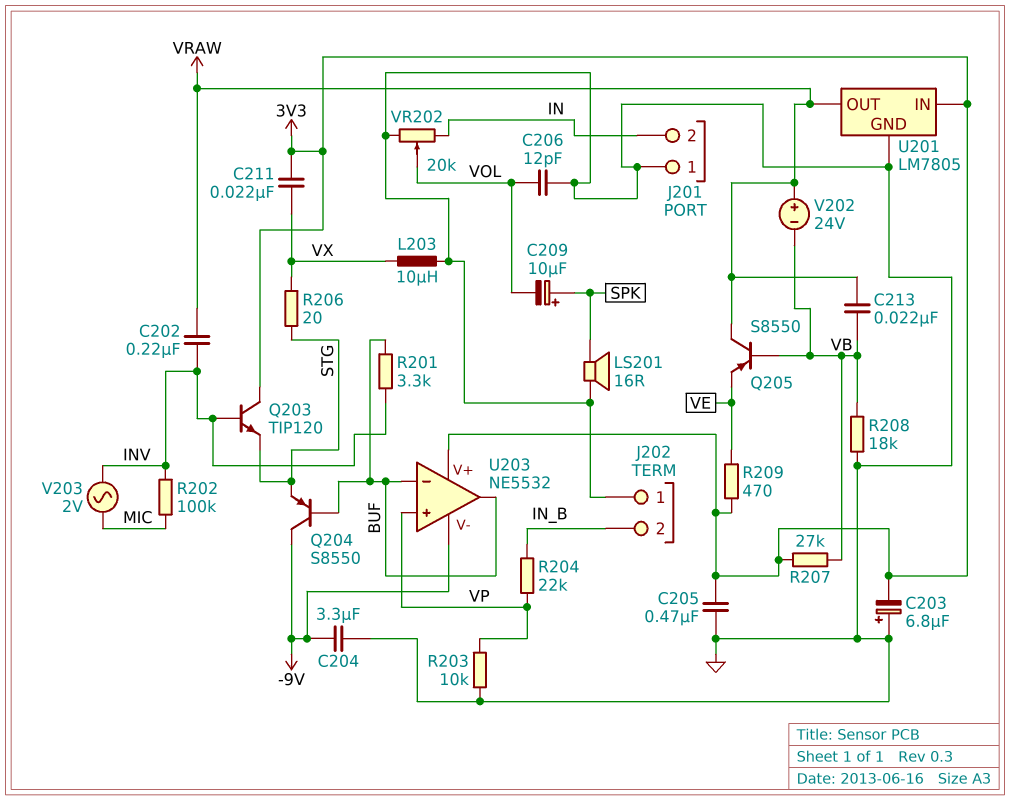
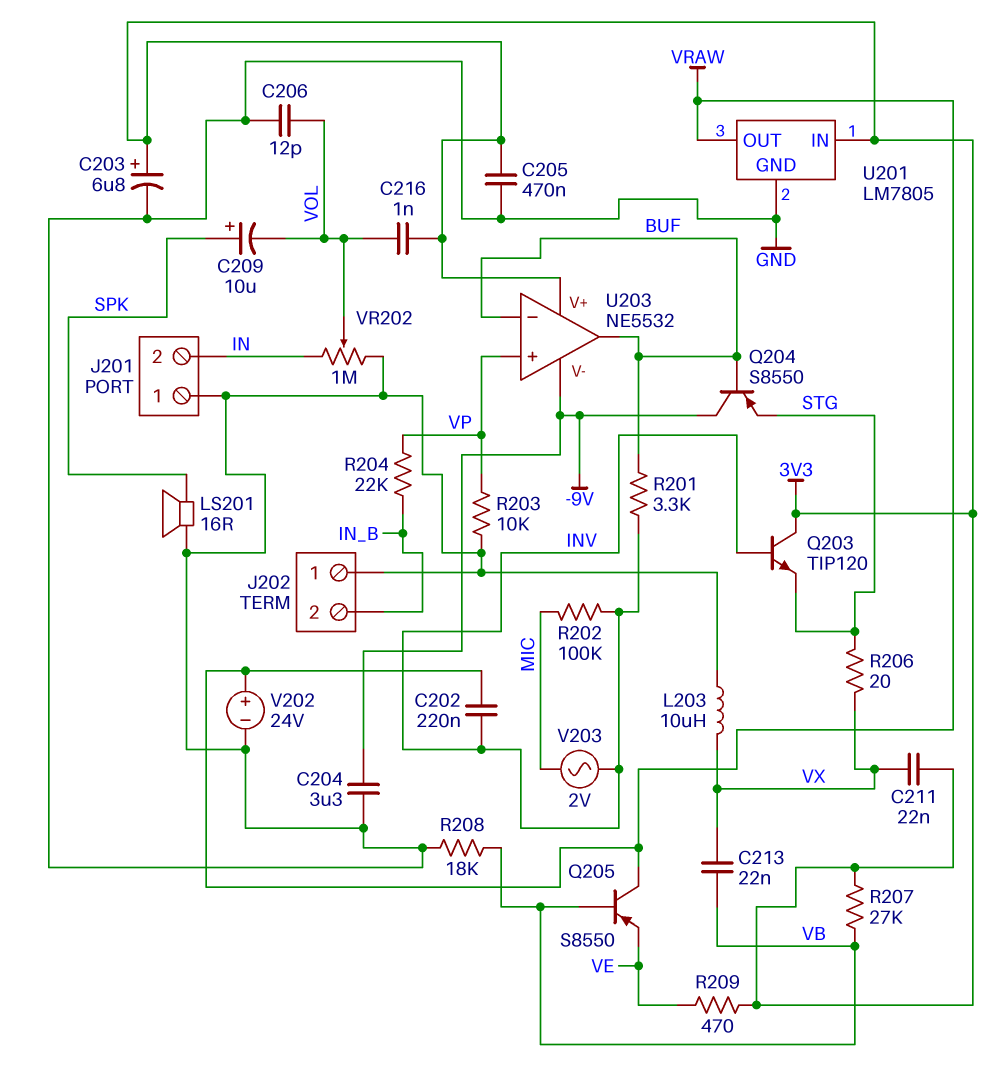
C203: 6.8uF (plus GND, minus 3V3) -> 6.8uF (plus 3V3, minus GND)
C213: 22nF (VB, VRAW) -> 22nF (VB, VX)
C216: none -> 1nF (3V3, VOL)
V202: 24V (plus VRAW, minus VB) -> 24V (plus VRAW, minus GND)
VR202: 20k (GND, IN, wiper VOL) -> 1M (GND, IN, wiper VOL)

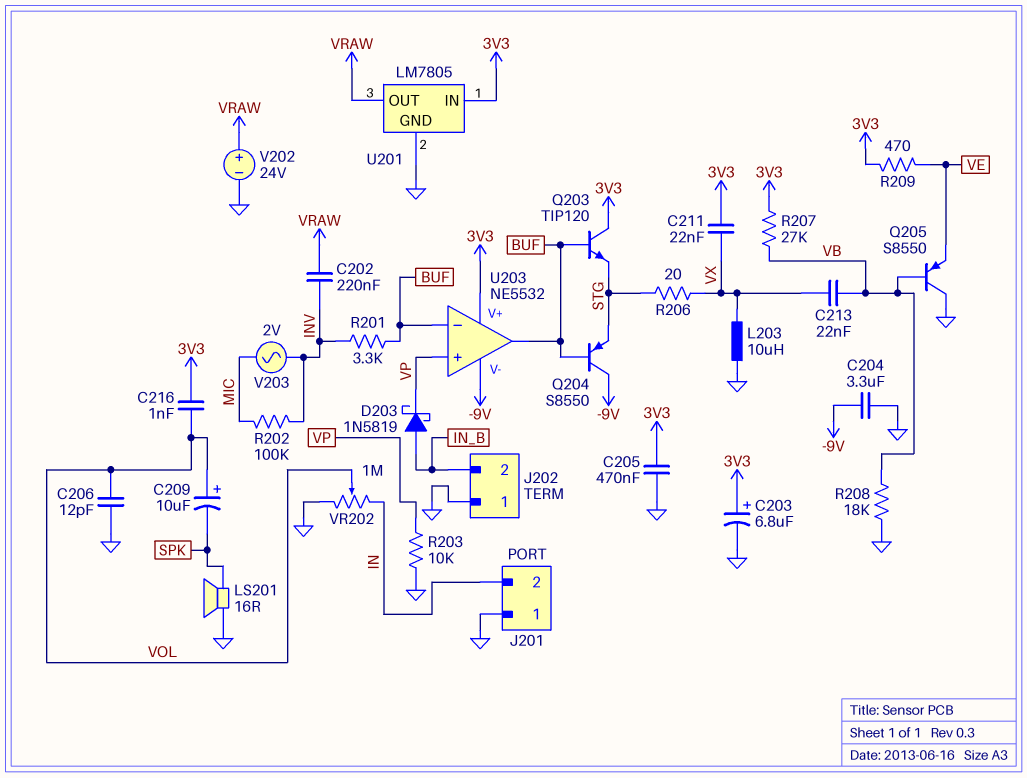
C209: 10uF (plus SPK, minus VOL) -> 10uF (plus VOL, minus SPK)
D203: none -> schottky 1N5819 (A IN_B, K VP)
Q203: NPN TIP120 (B INV, C 3V3, E STG) -> NPN TIP120 (B BUF, C 3V3, E STG)
Q205: PNP S8550 (B VB, C VRAW, E VE) -> PNP S8550 (B VB, C GND, E VE)
R204: 22k (IN_B, VP) -> none

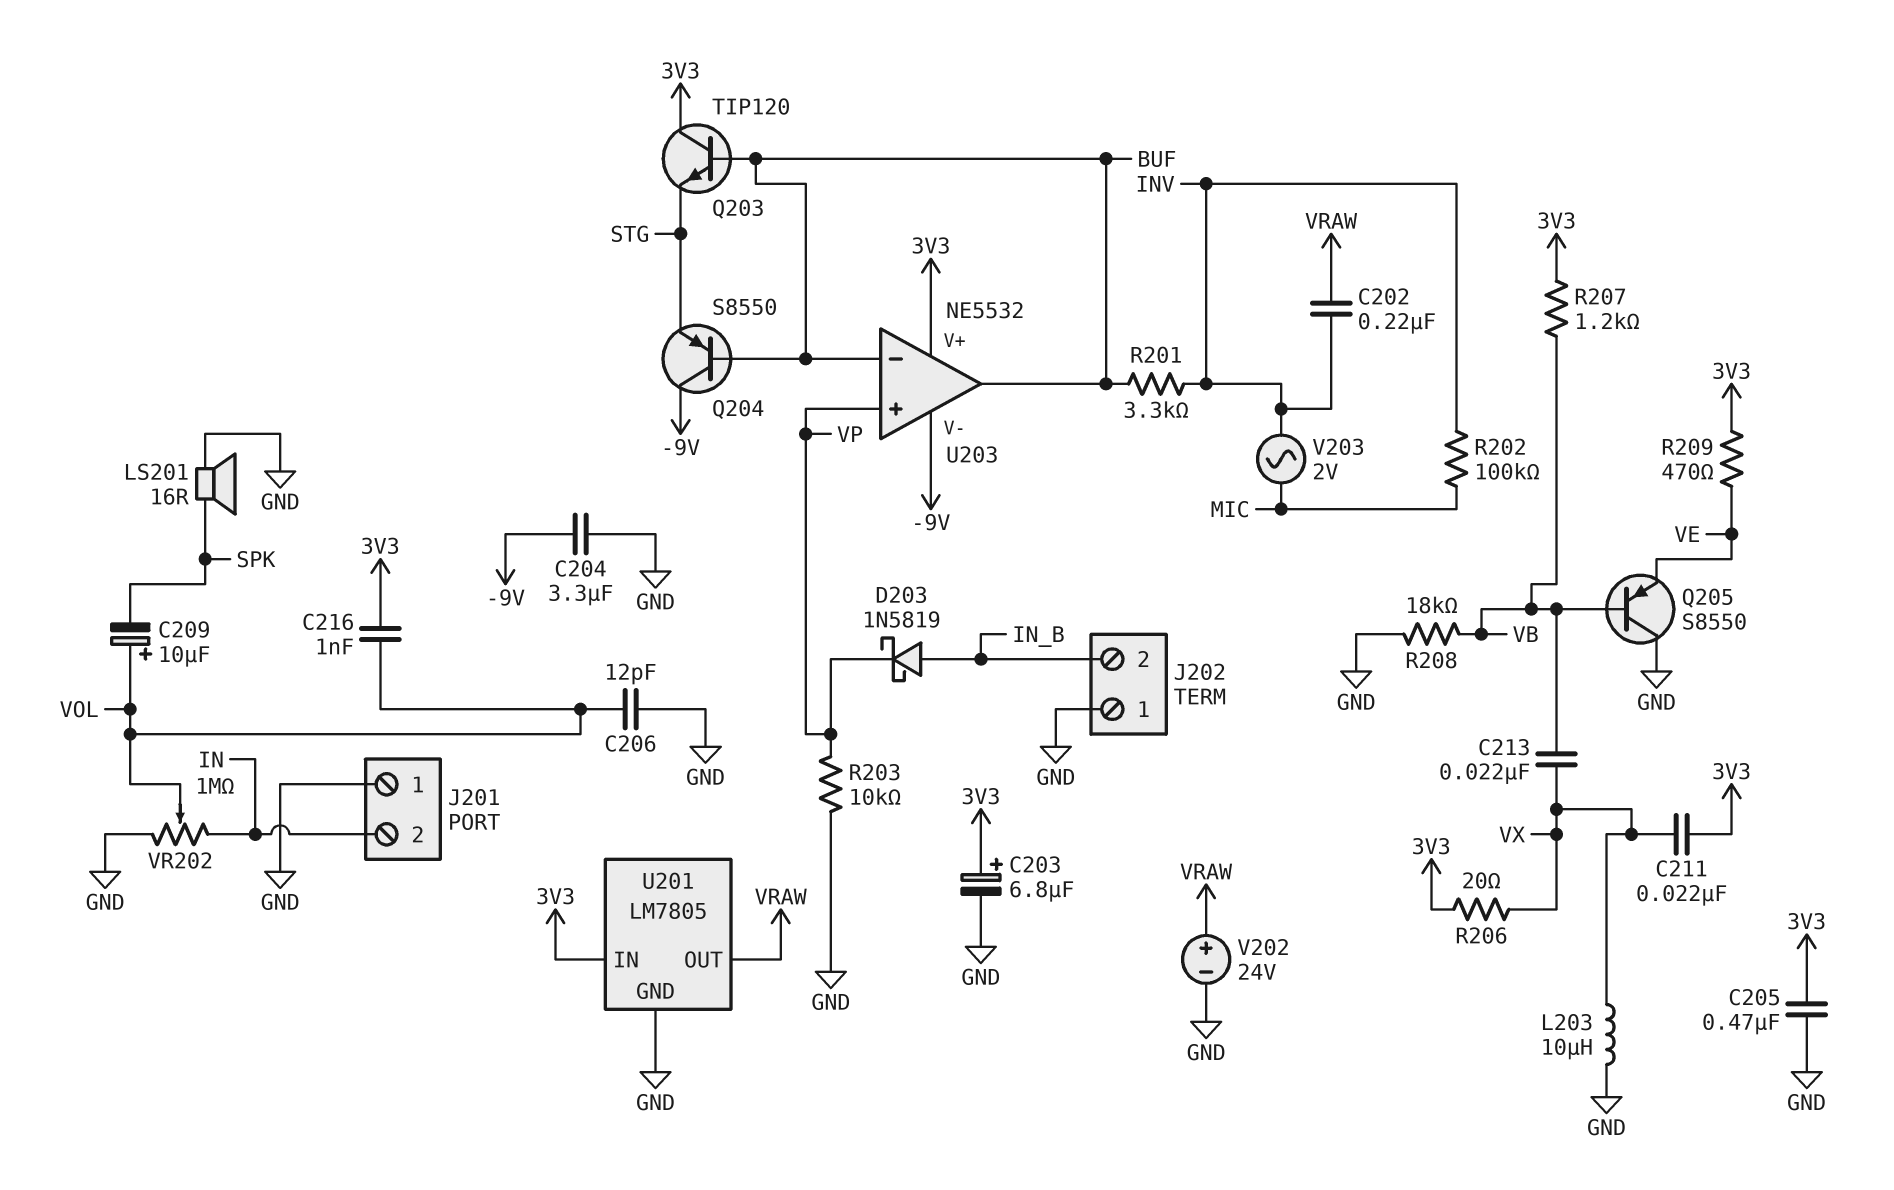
R206: 20 (STG, VX) -> 20 (3V3, VX)
R207: 27k (3V3, VB) -> 1.2k (3V3, VB)

